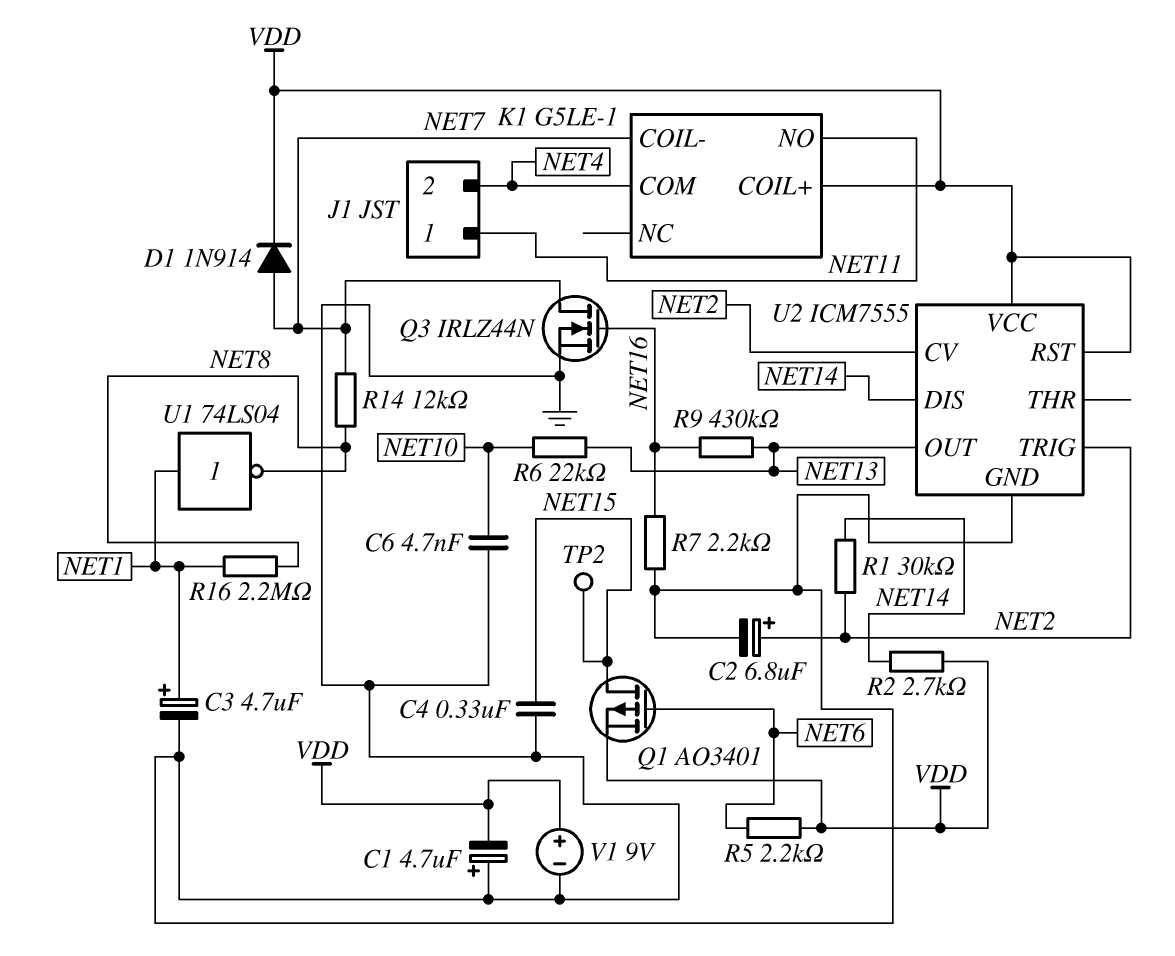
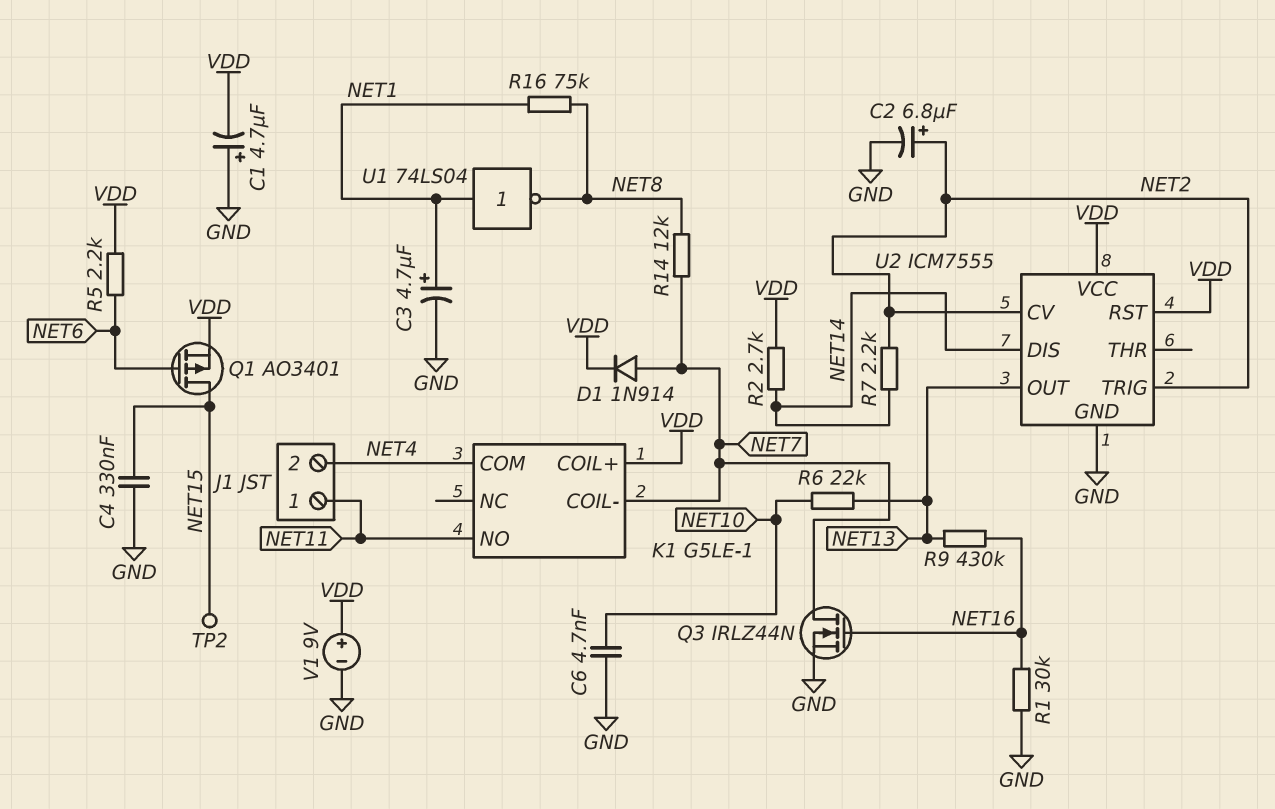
R1: 30k (NET2, NET14) -> 30k (GND, NET16)
R7: 2.2k (GND, NET16) -> 2.2k (NET2, NET14)
R16: 2.2M (NET1, NET8) -> 75k (NET1, NET8)

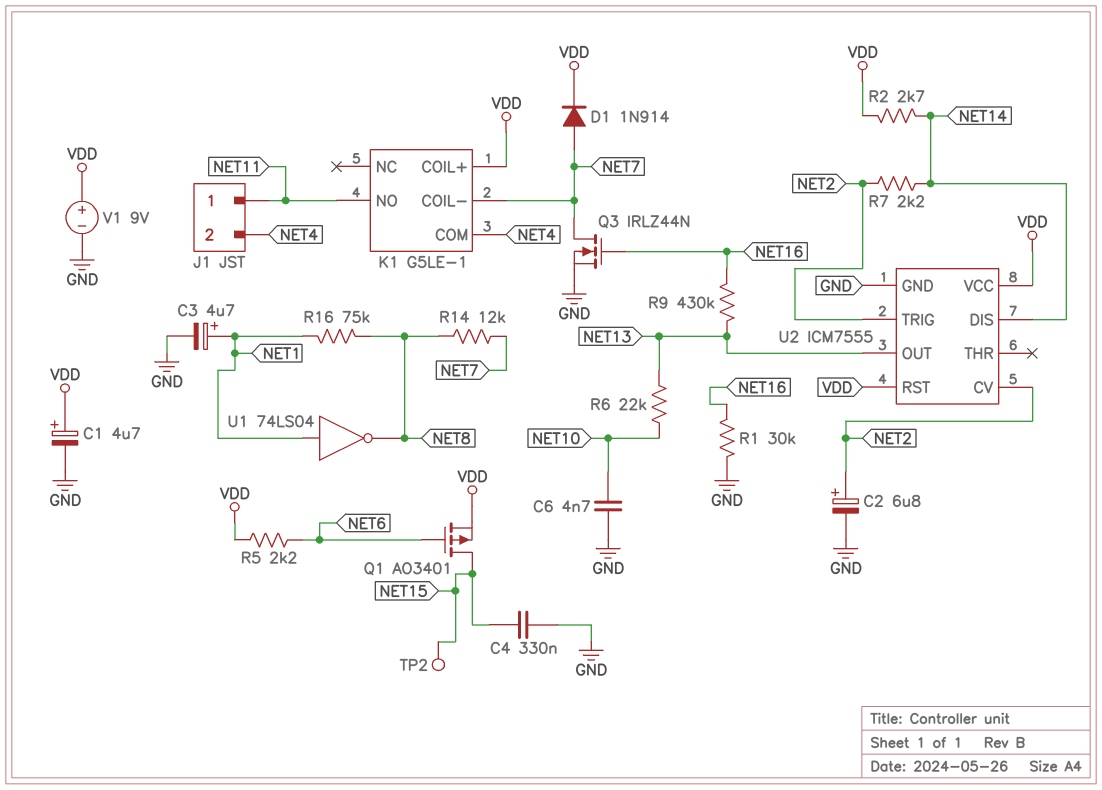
C1: 4.7uF (plus GND, minus VDD) -> 4.7uF (plus VDD, minus GND)

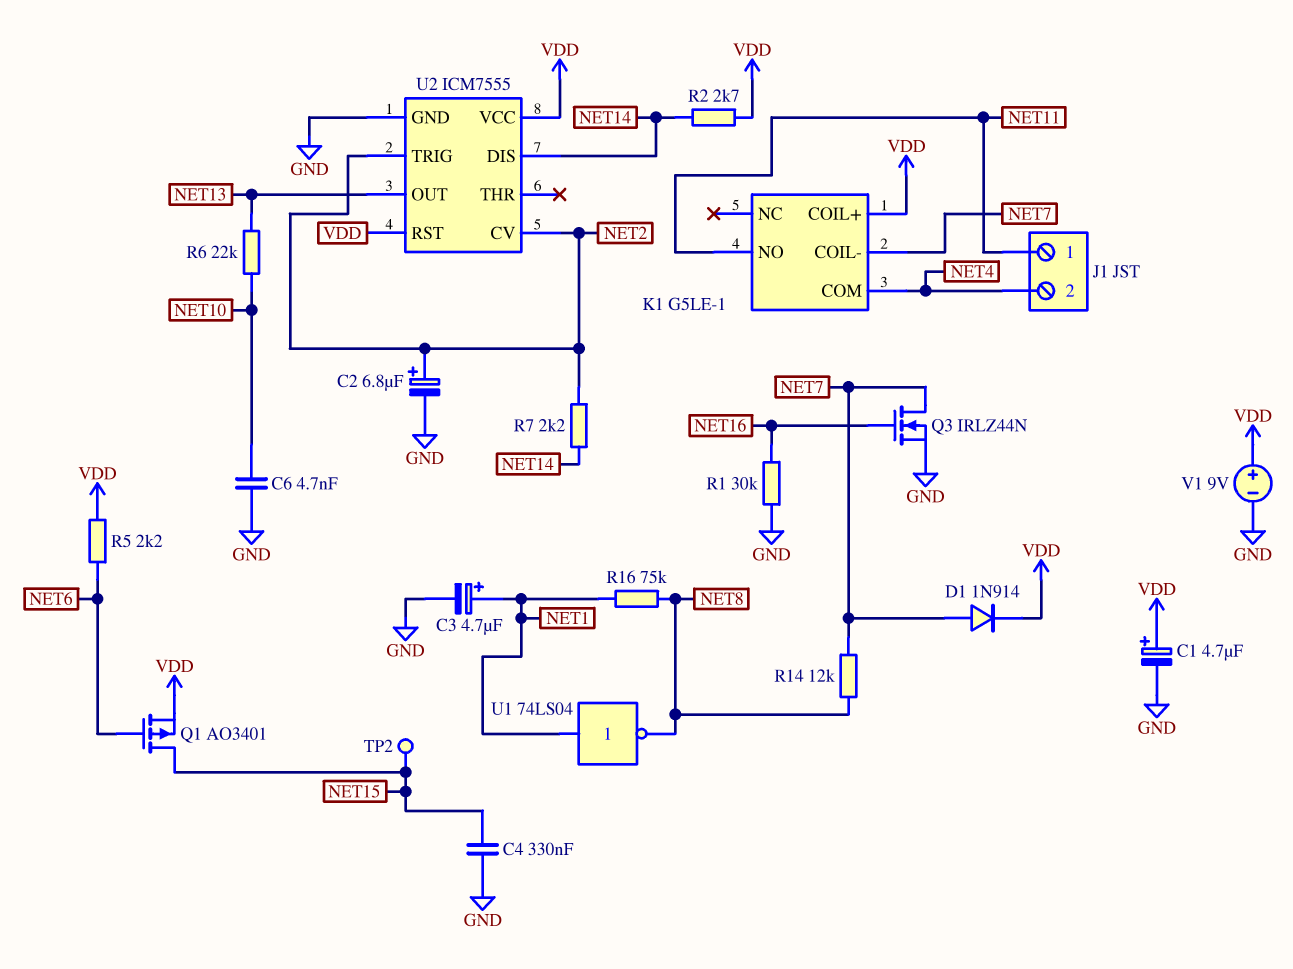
R9: 430k (NET13, NET16) -> none

